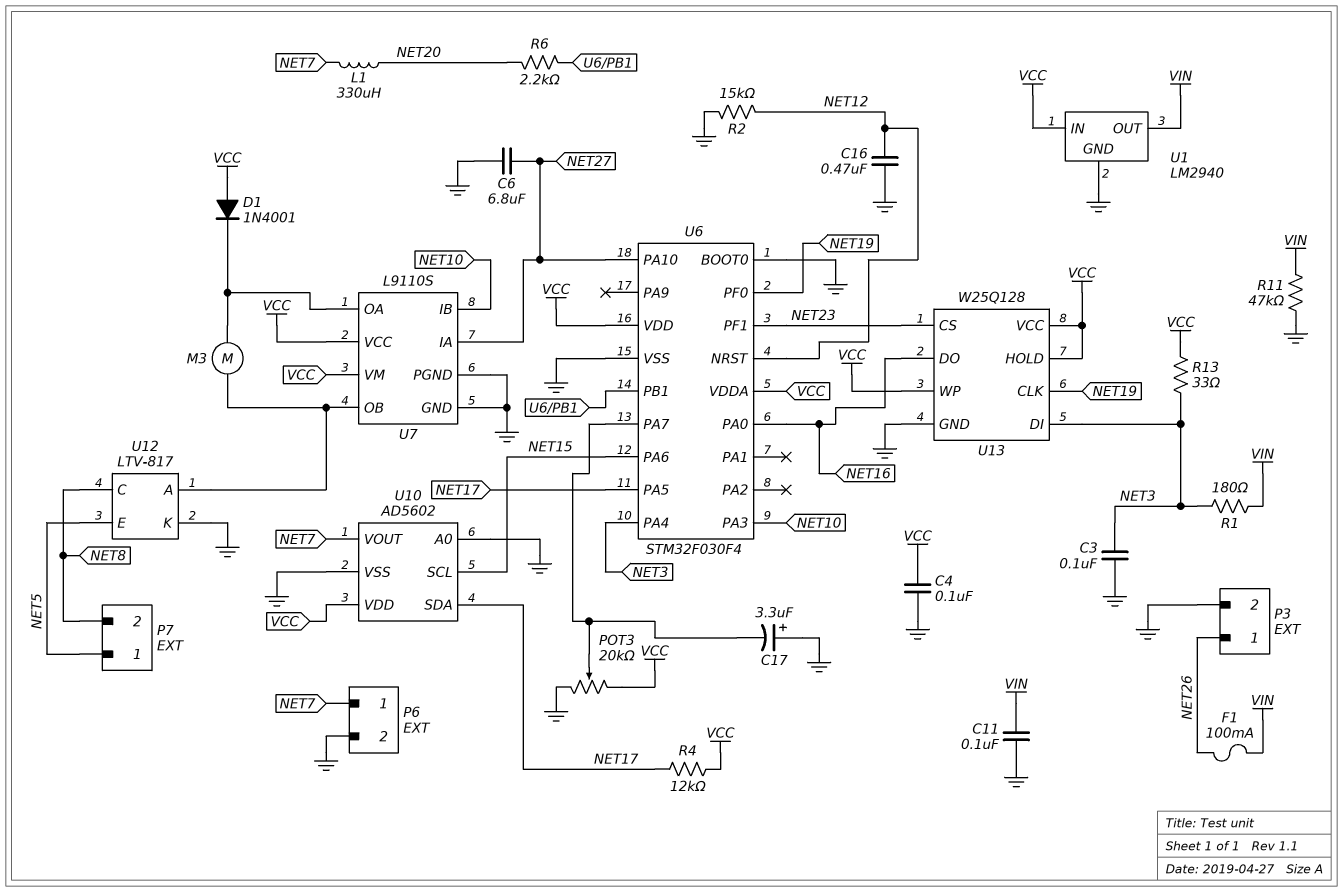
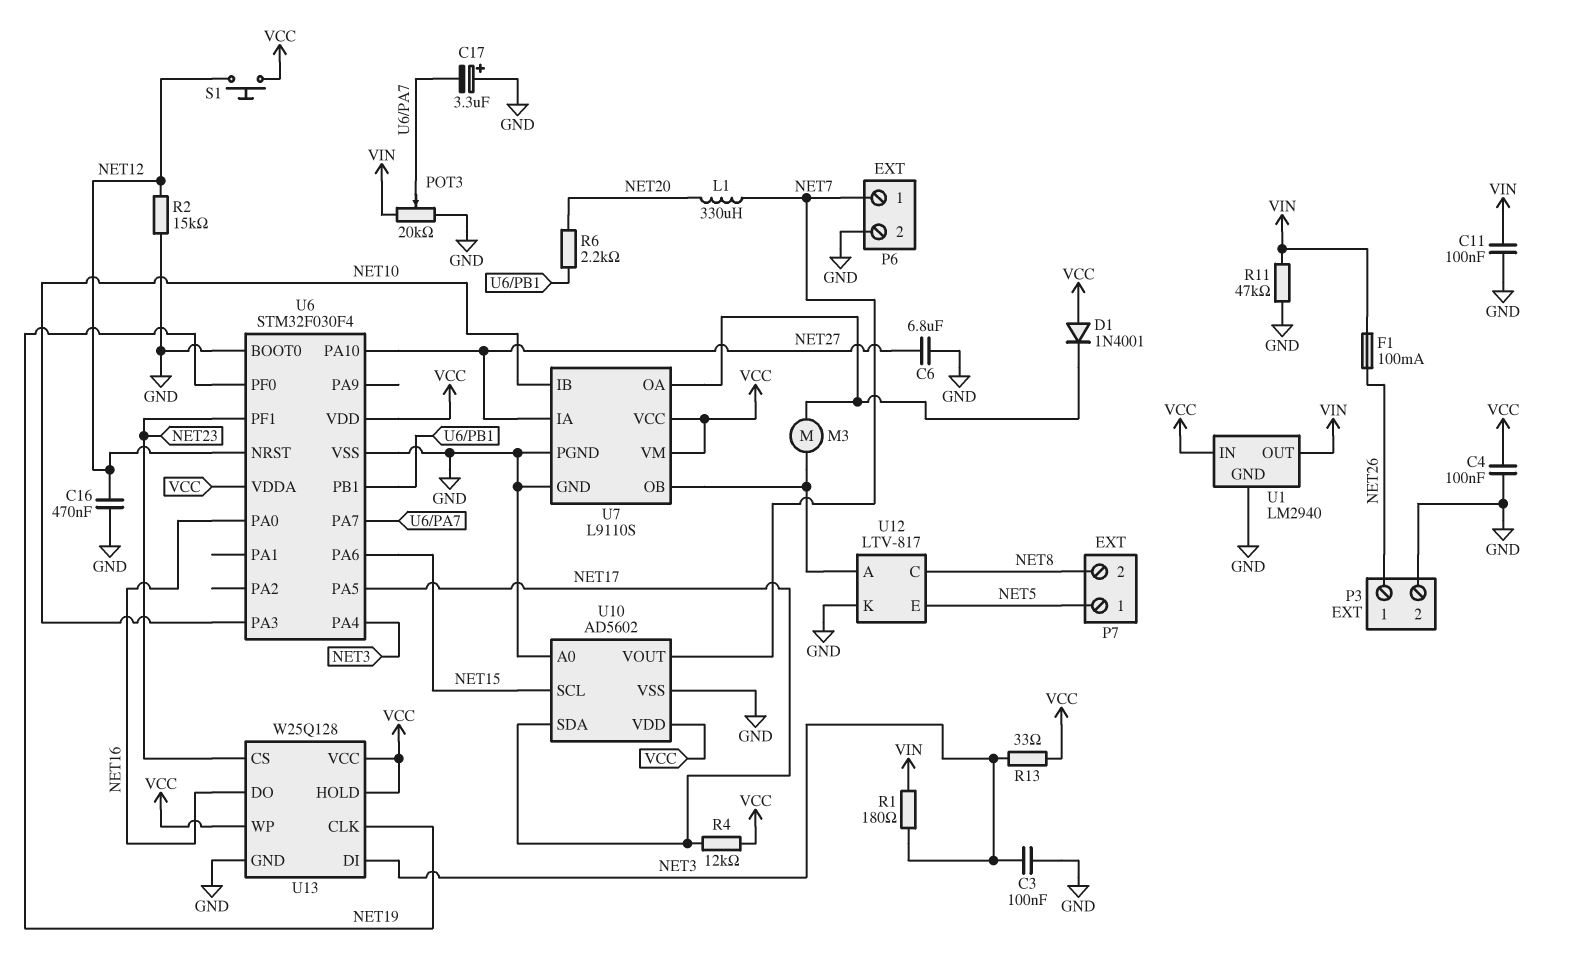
POT3: 20k (GND, VCC, wiper U6/PA7) -> 20k (GND, VIN, wiper U6/PA7)
S1: none -> button (NET12, VCC)

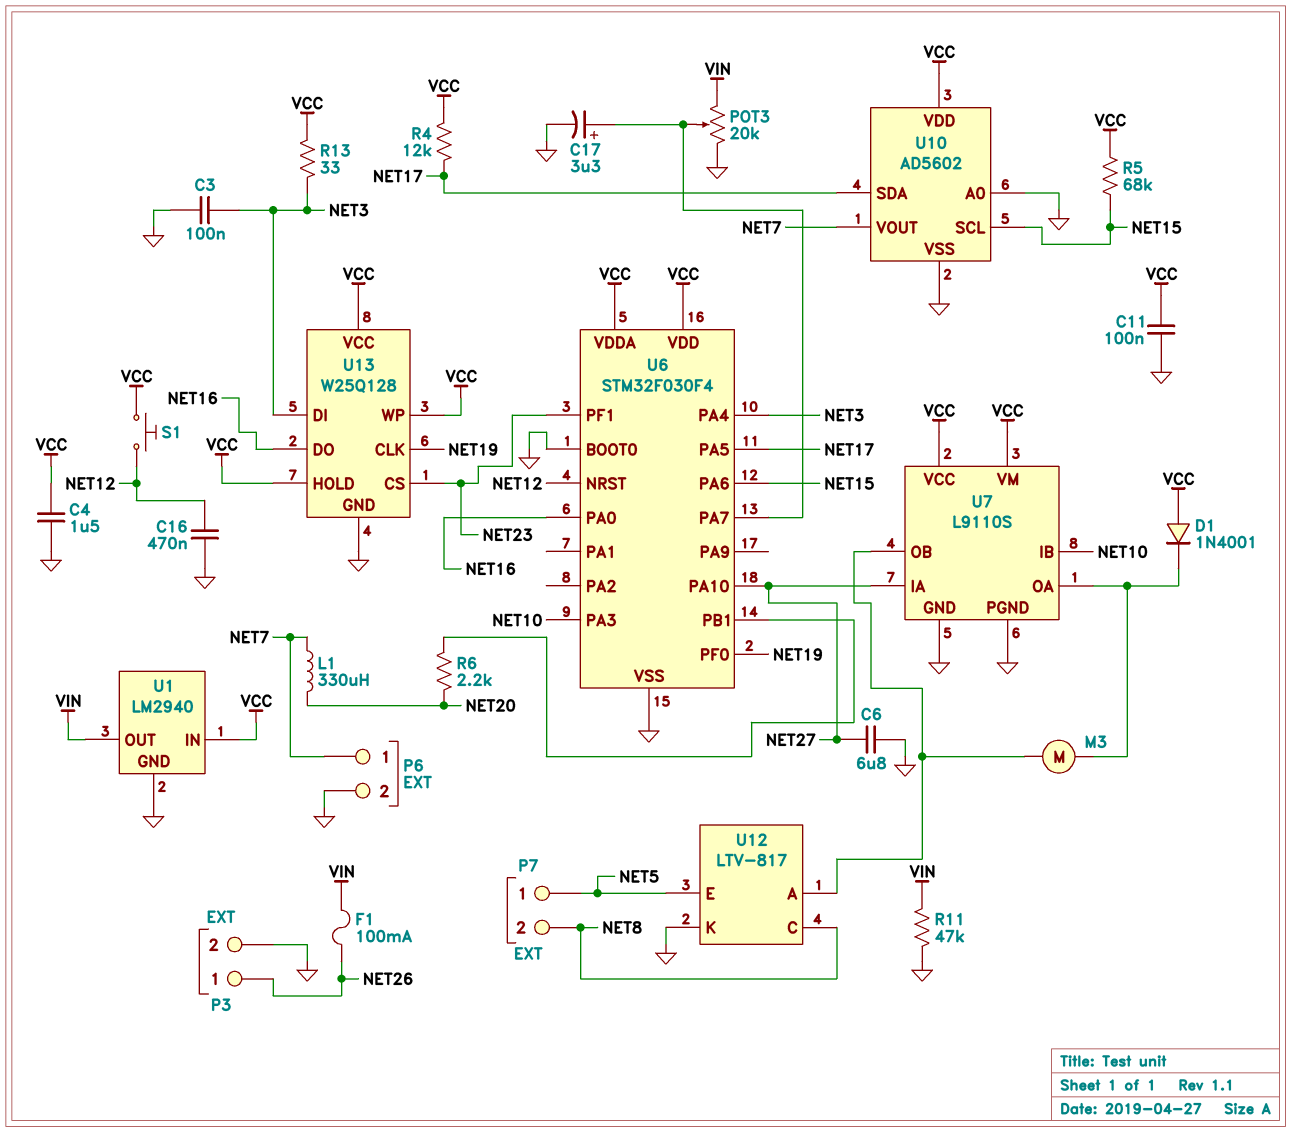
C4: 100nF (GND, VCC) -> 1.5uF (GND, VCC)
C11: 100nF (GND, VIN) -> 100nF (GND, VCC)
C17: 3.3uF (plus GND, minus U6/PA7) -> 3.3uF (plus U6/PA7, minus GND)
R1: 180 (NET3, VIN) -> none
R2: 15k (GND, NET12) -> none
R5: none -> 68k (NET15, VCC)

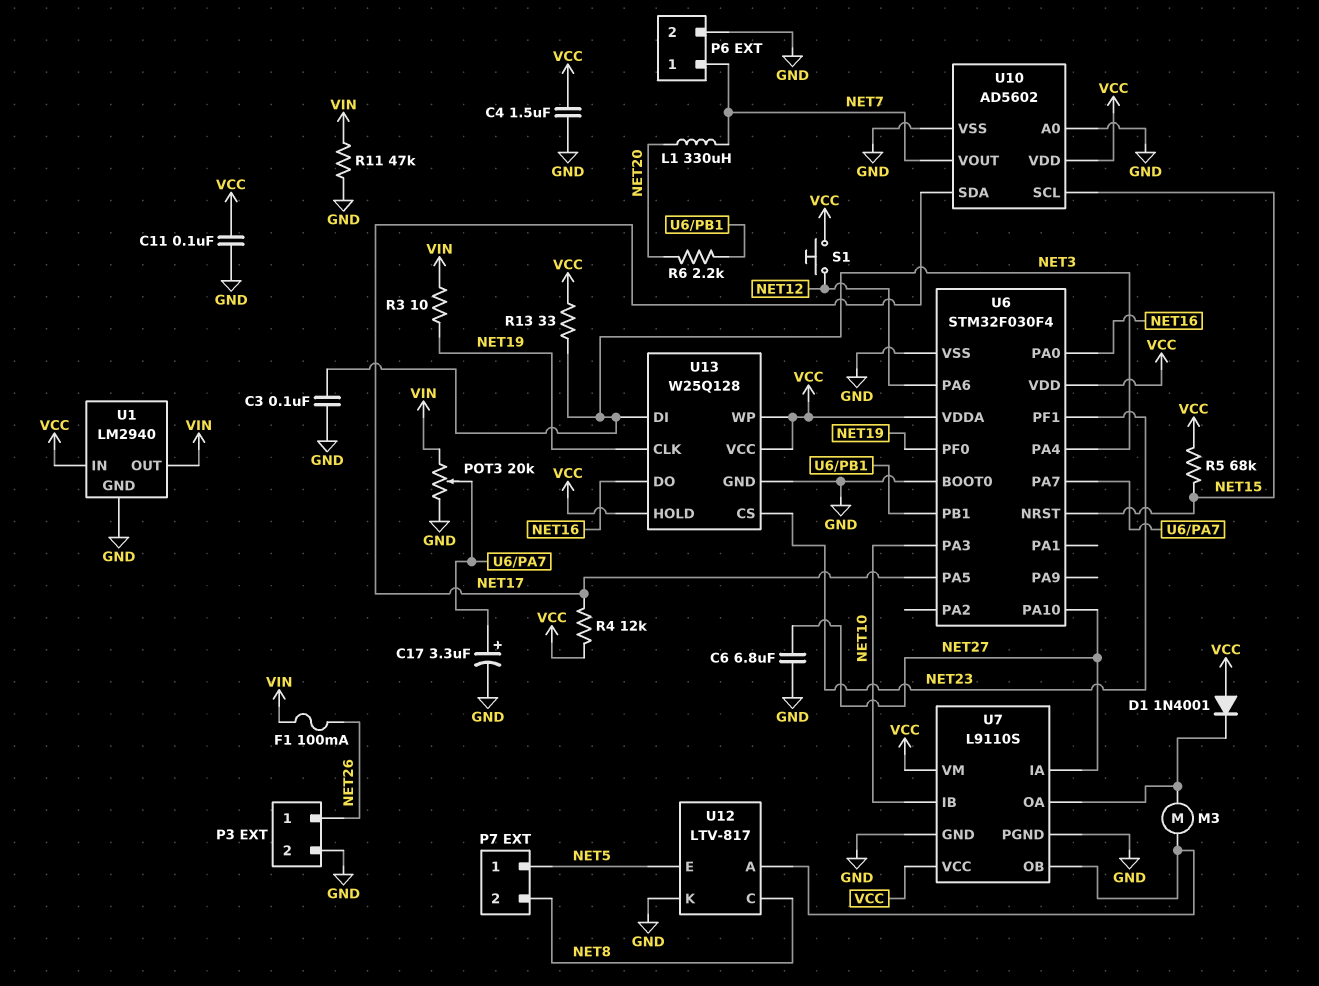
C16: 470nF (GND, NET12) -> none
R3: none -> 10 (NET19, VIN)
U6 pin NRST: NET12 -> NET15
U6 pin PA6: NET15 -> NET12

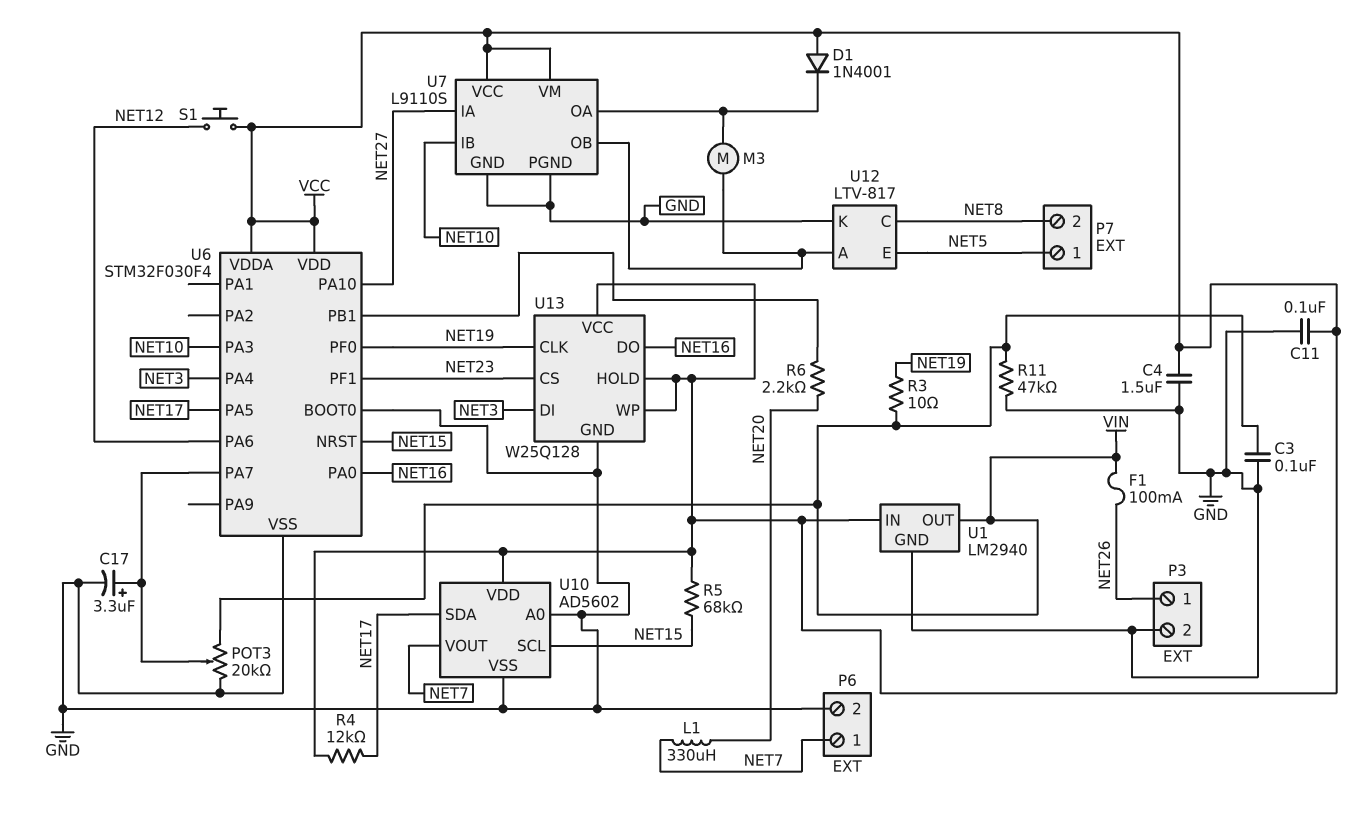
C3: 100nF (GND, NET3) -> 100nF (GND, VIN)
C6: 6.8uF (GND, NET27) -> none
R13: 33 (NET3, VCC) -> none

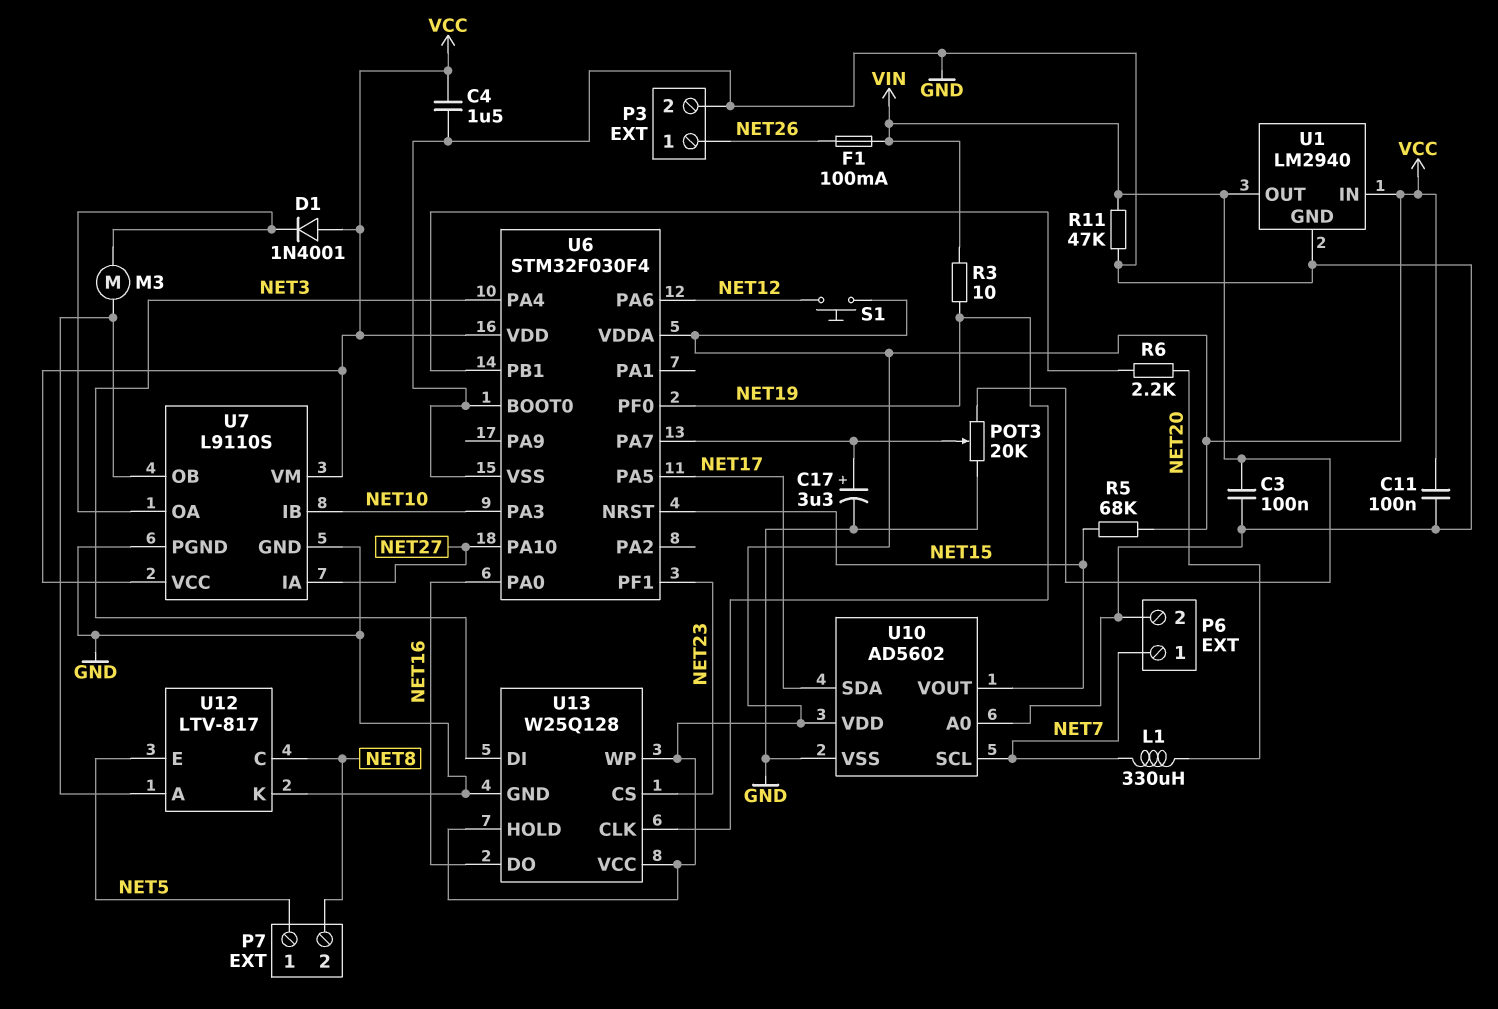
R4: 12k (NET17, VCC) -> none
U10 pin SCL: NET15 -> NET7
U10 pin VOUT: NET7 -> NET15

